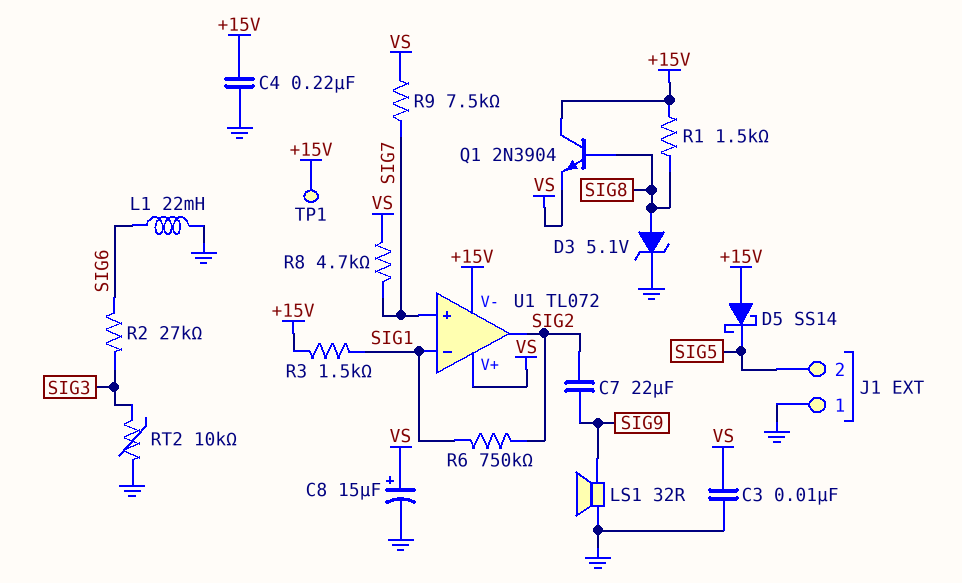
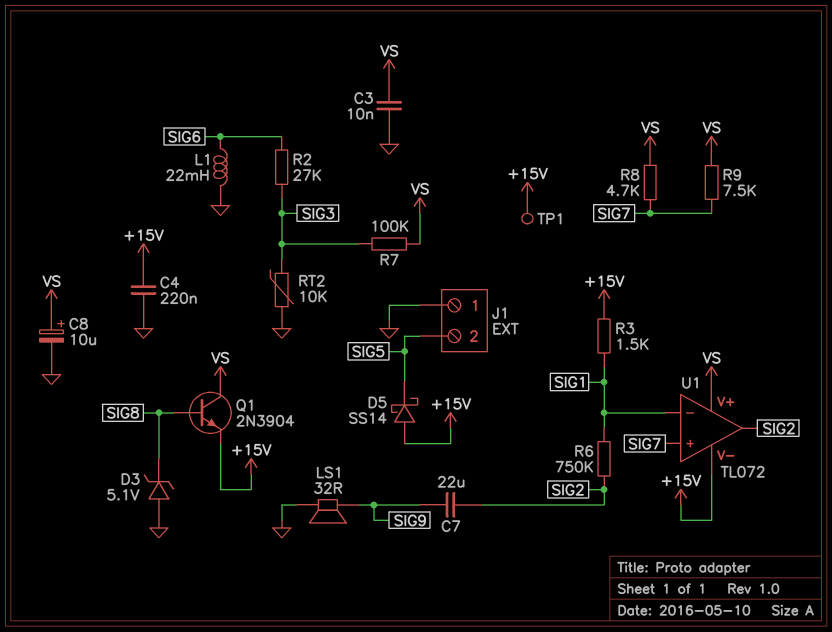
C8: 15uF (plus VS, minus GND) -> 10uF (plus VS, minus GND)
D3: zener 5.1V (A SIG8, K GND) -> zener 5.1V (A GND, K SIG8)
Q1: NPN 2N3904 (B SIG8, C +15V, E VS) -> NPN 2N3904 (B SIG8, C VS, E +15V)
R1: 1.5k (+15V, SIG8) -> none
R7: none -> 100k (SIG3, VS)

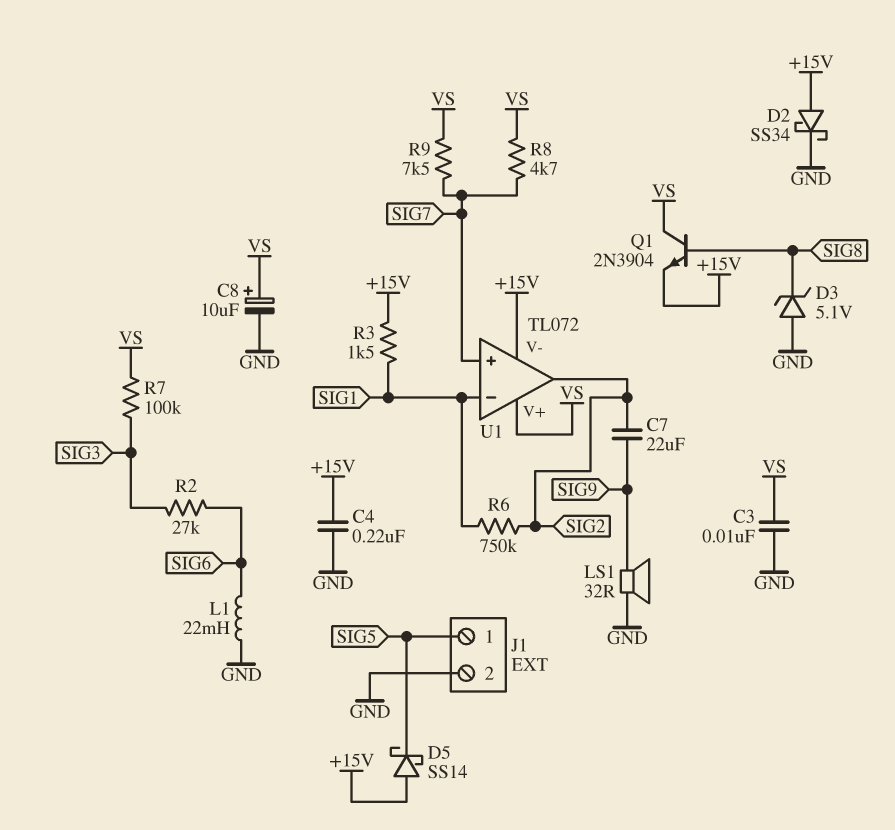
D2: none -> schottky SS34 (A +15V, K GND)
J1 pin 1: GND -> SIG5
J1 pin 2: SIG5 -> GND
RT2: 10k (GND, SIG3) -> none
TP1: test point (+15V) -> none

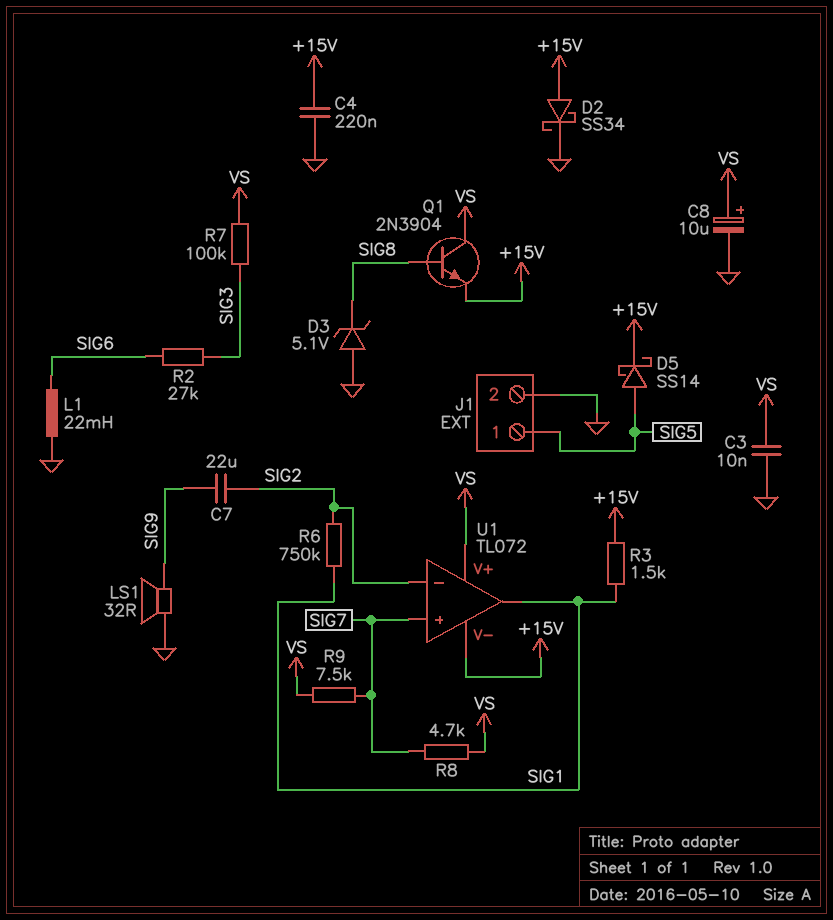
D5: schottky SS14 (A +15V, K SIG5) -> schottky SS14 (A SIG5, K +15V)
U1 pin in-: SIG1 -> SIG2
U1 pin out: SIG2 -> SIG1

